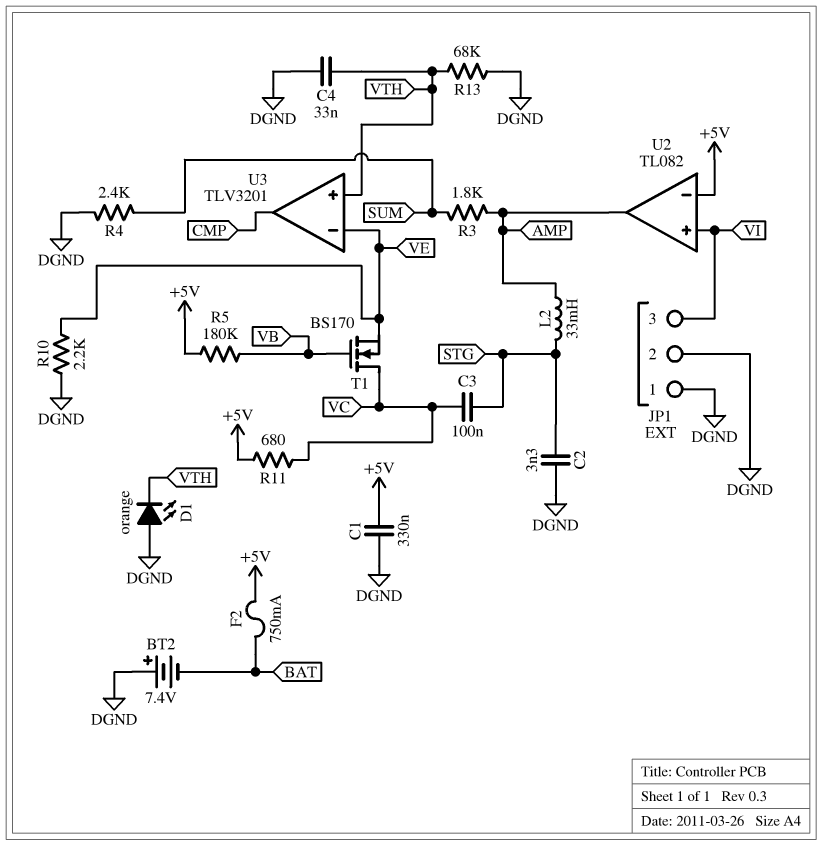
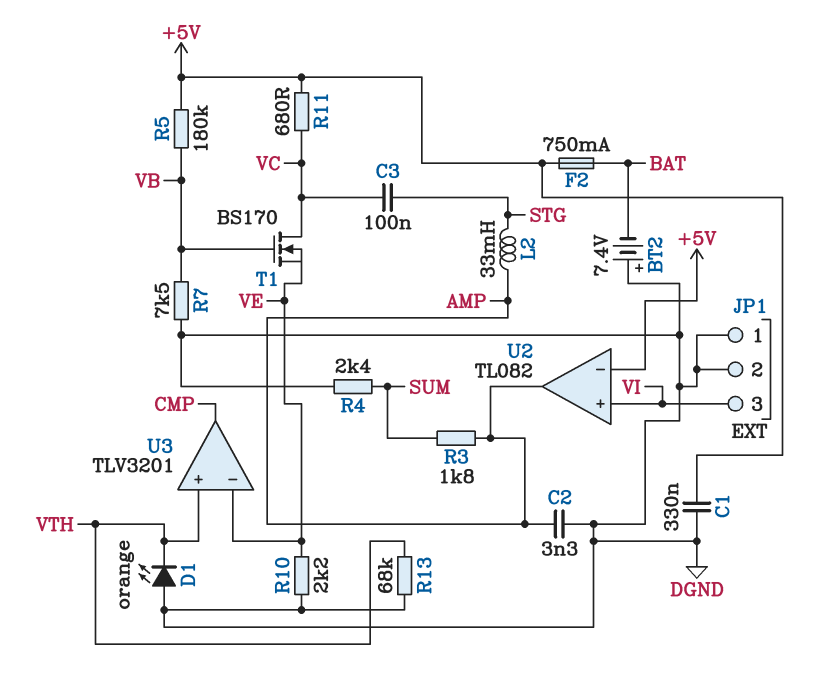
C2: 3.3nF (DGND, STG) -> 3.3nF (AMP, DGND)
C4: 33nF (DGND, VTH) -> none
R7: none -> 7.5k (DGND, VB)

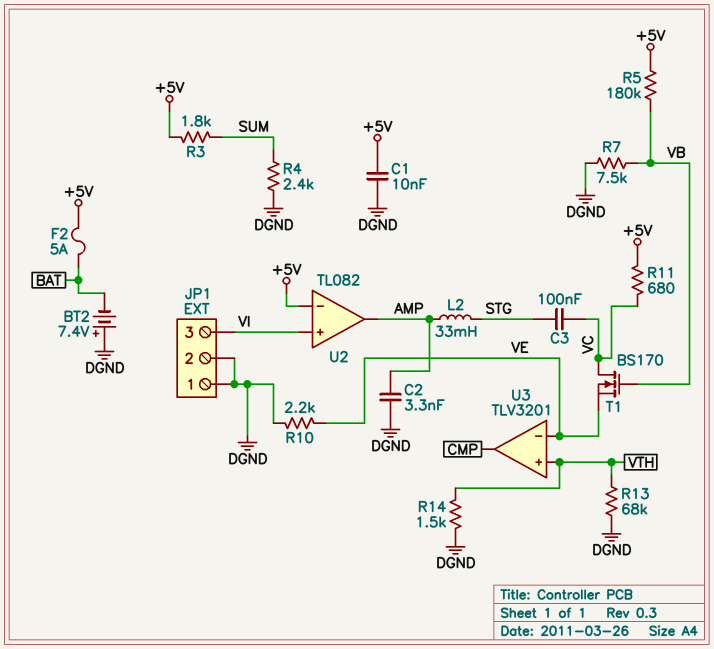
C1: 330nF (+5V, DGND) -> 10nF (+5V, DGND)
D1: LED orange (A DGND, K VTH) -> none
F2: 750mA (+5V, BAT) -> 5A (+5V, BAT)
R3: 1.8k (AMP, SUM) -> 1.8k (+5V, SUM)
R14: none -> 1.5k (DGND, VTH)

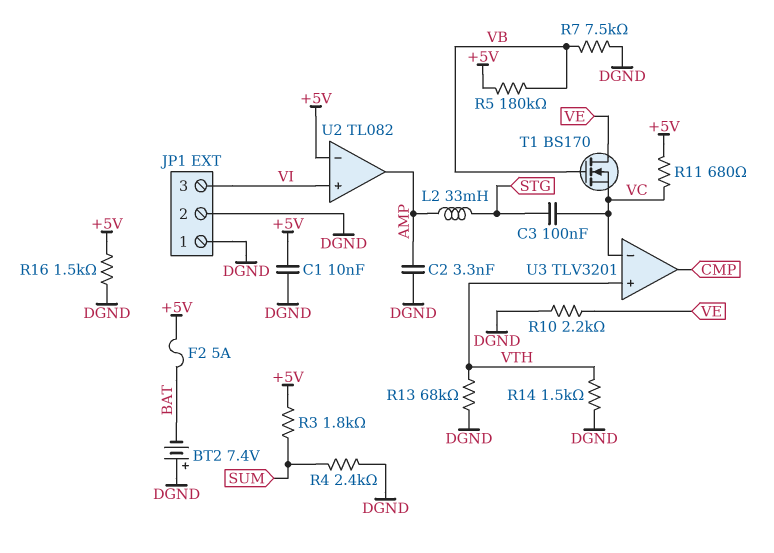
R16: none -> 1.5k (+5V, DGND)
T1: NMOS BS170 (G VB, D VC, S VE) -> NMOS BS170 (G VB, D VE, S VC)
U3 pin in-: VE -> VC

